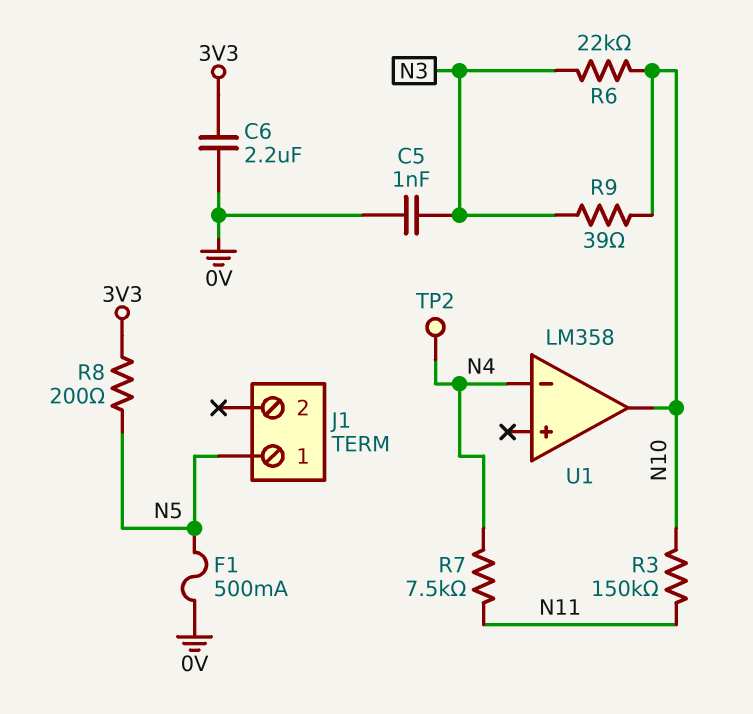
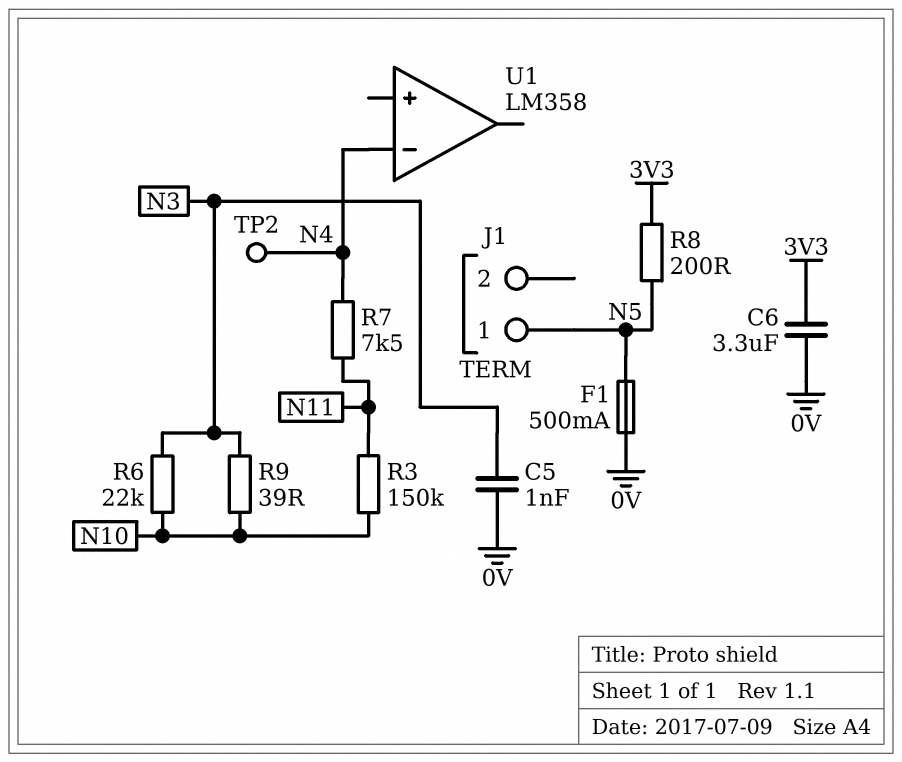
C6: 2.2uF (0V, 3V3) -> 3.3uF (0V, 3V3)
U1 pin out: N10 -> none

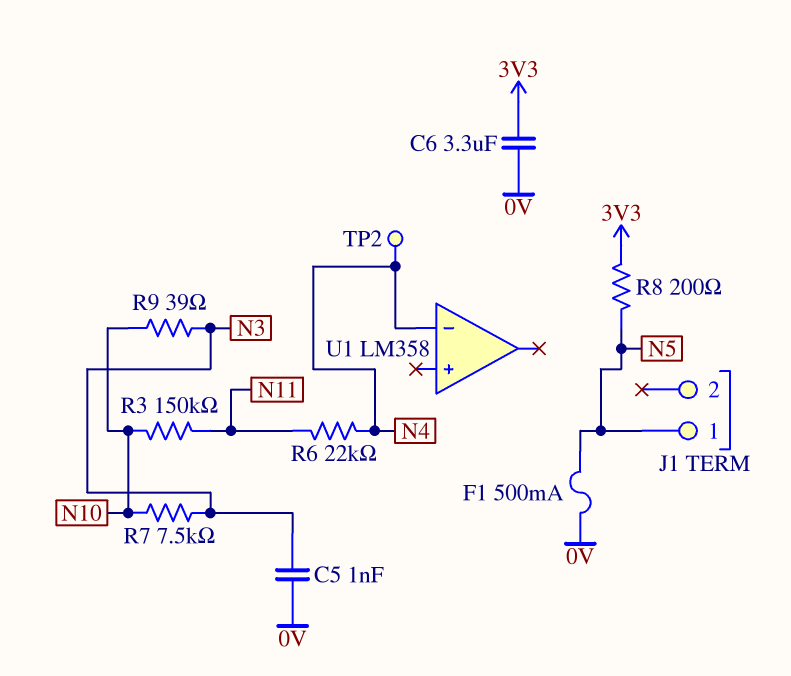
R6: 22k (N3, N10) -> 22k (N4, N11)
R7: 7.5k (N4, N11) -> 7.5k (N3, N10)

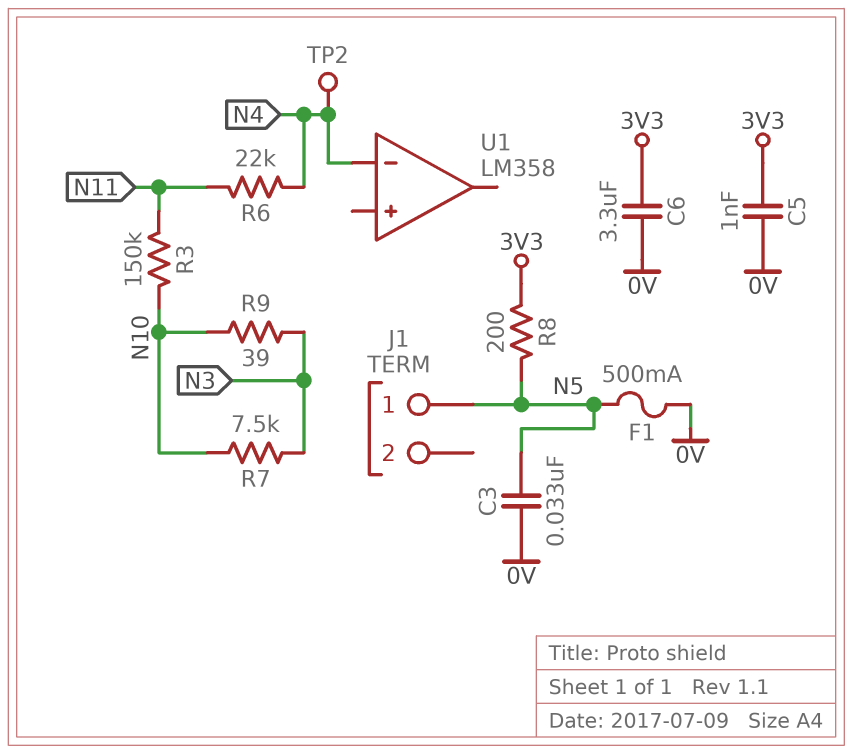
C3: none -> 33nF (0V, N5)
C5: 1nF (0V, N3) -> 1nF (0V, 3V3)

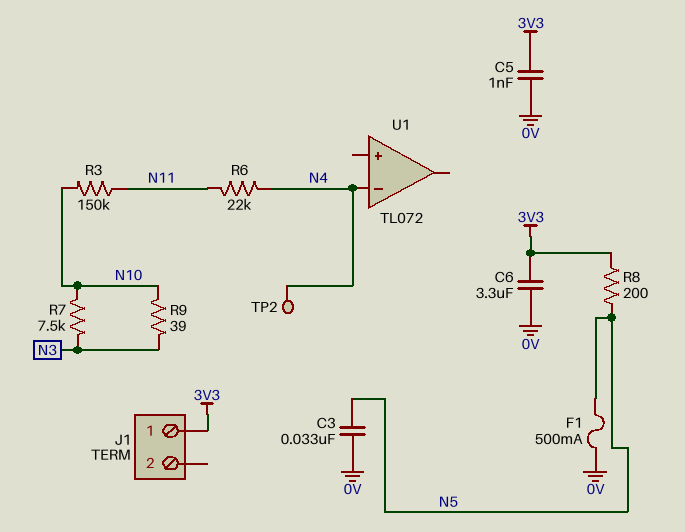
J1 pin 1: N5 -> 3V3
U1: LM358 -> TL072

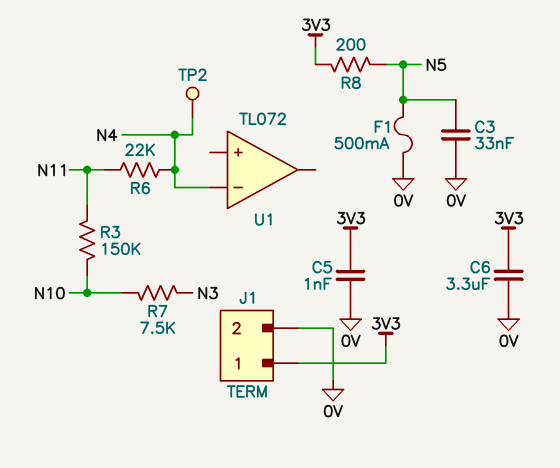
J1 pin 2: none -> 0V
R9: 39 (N3, N10) -> none

